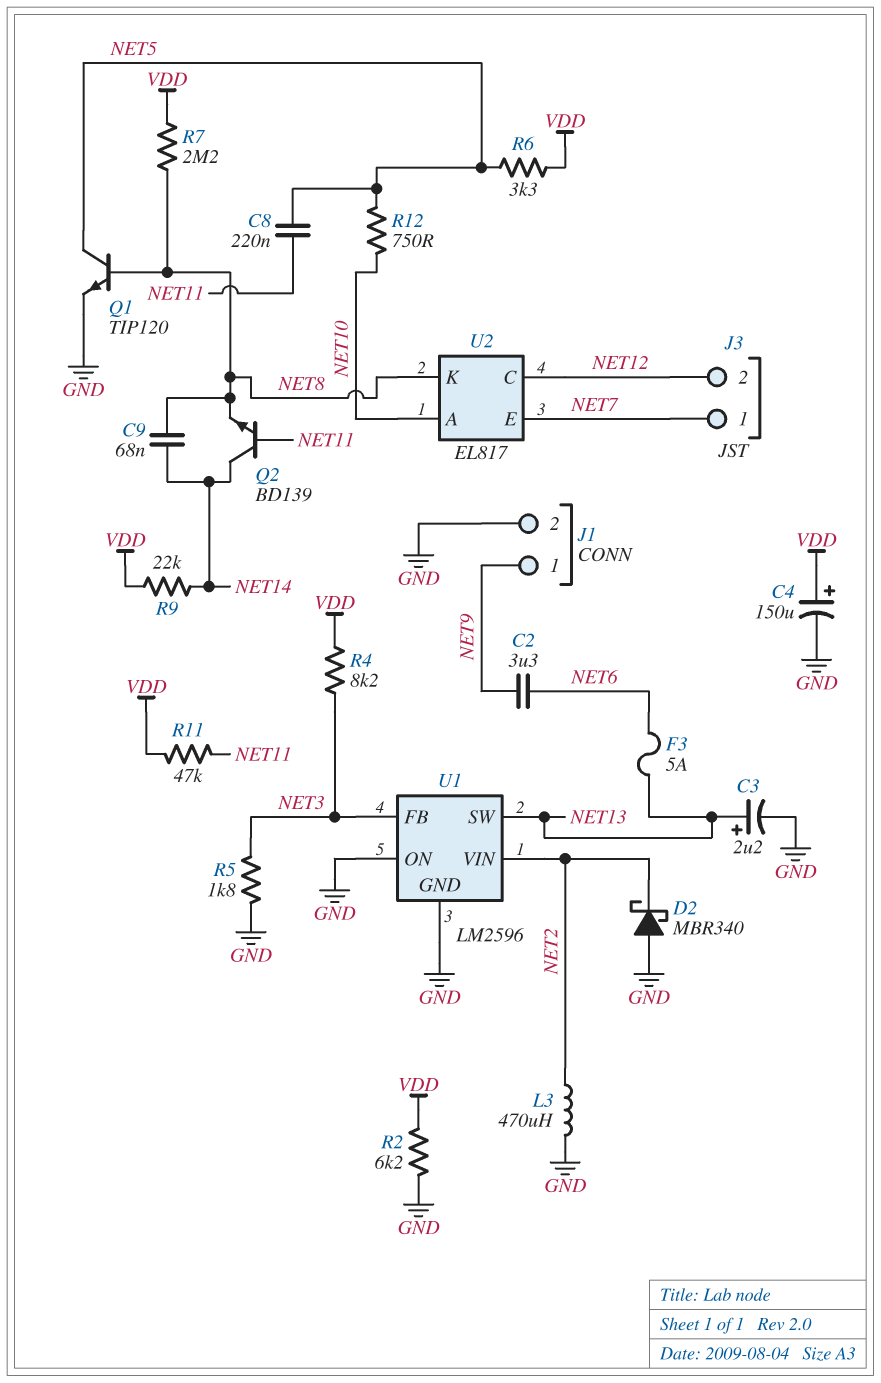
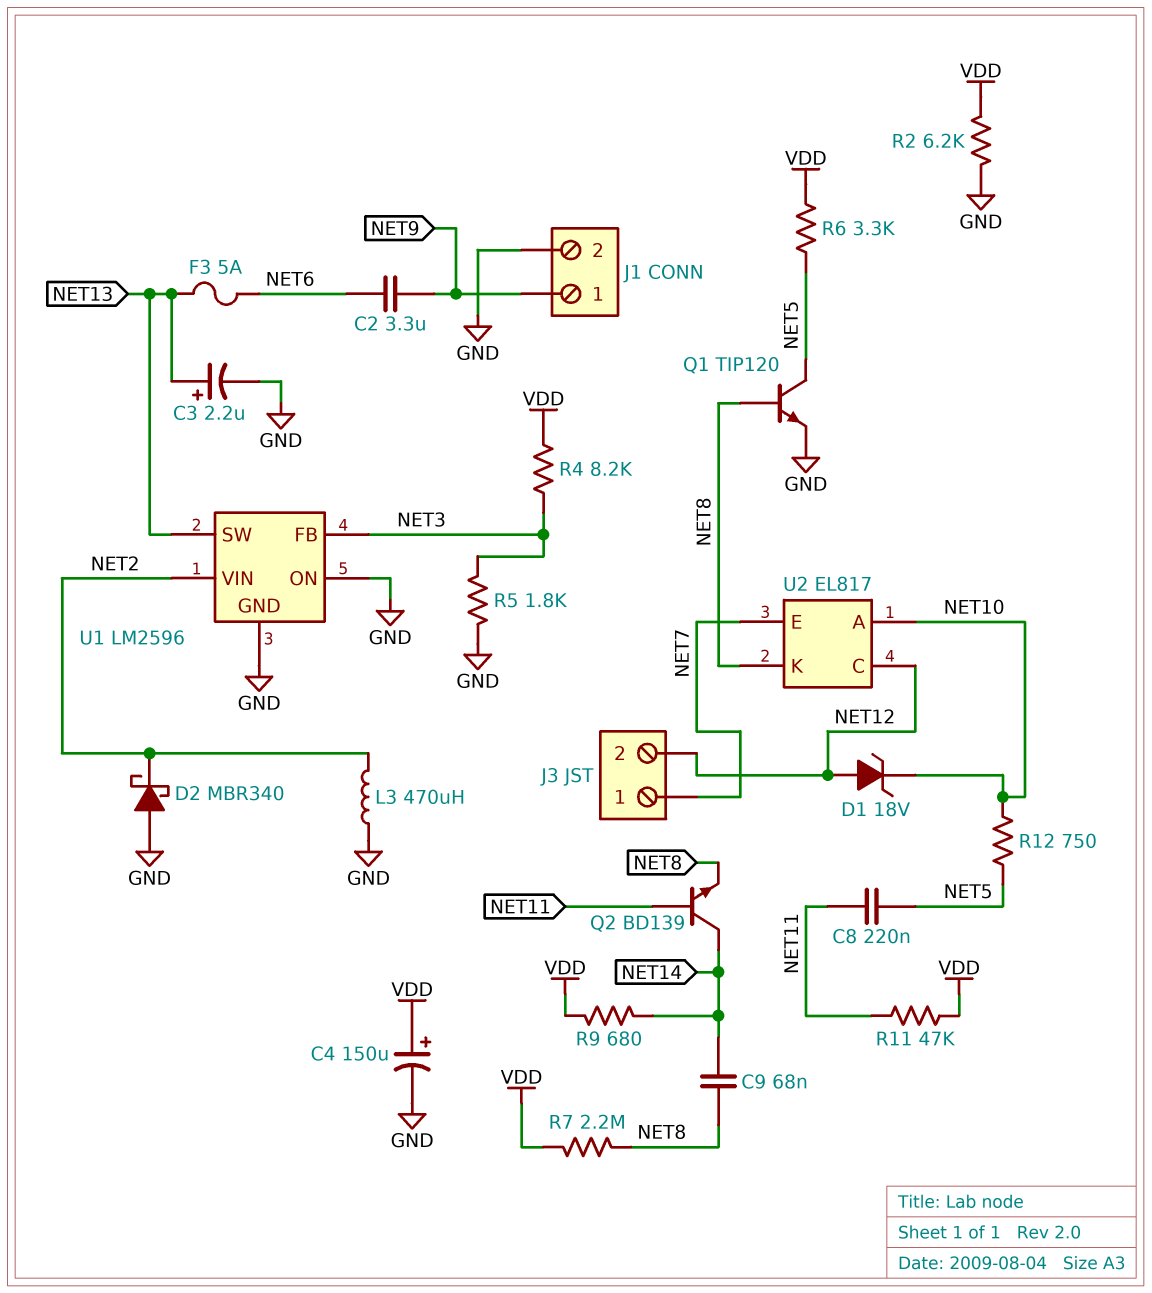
D1: none -> zener 18V (A NET12, K NET10)
R9: 22k (NET14, VDD) -> 680 (NET14, VDD)

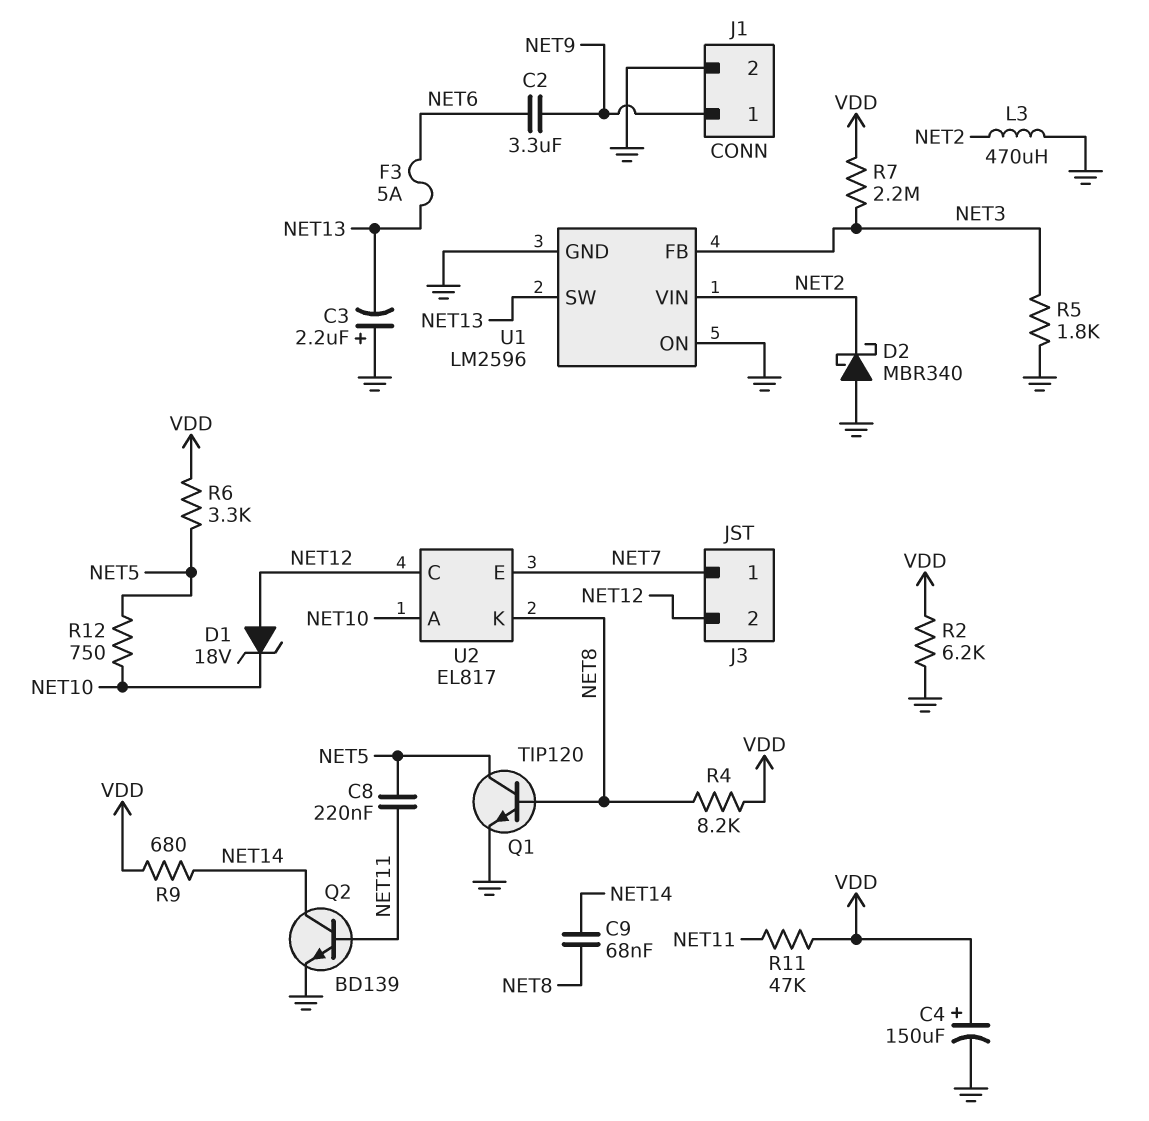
C3: 2.2uF (plus NET13, minus GND) -> 2.2uF (plus GND, minus NET13)
Q2: NPN BD139 (B NET11, C NET14, E NET8) -> NPN BD139 (B NET11, C NET14, E GND)
R4: 8.2k (NET3, VDD) -> 8.2k (NET8, VDD)
R7: 2.2M (NET8, VDD) -> 2.2M (NET3, VDD)

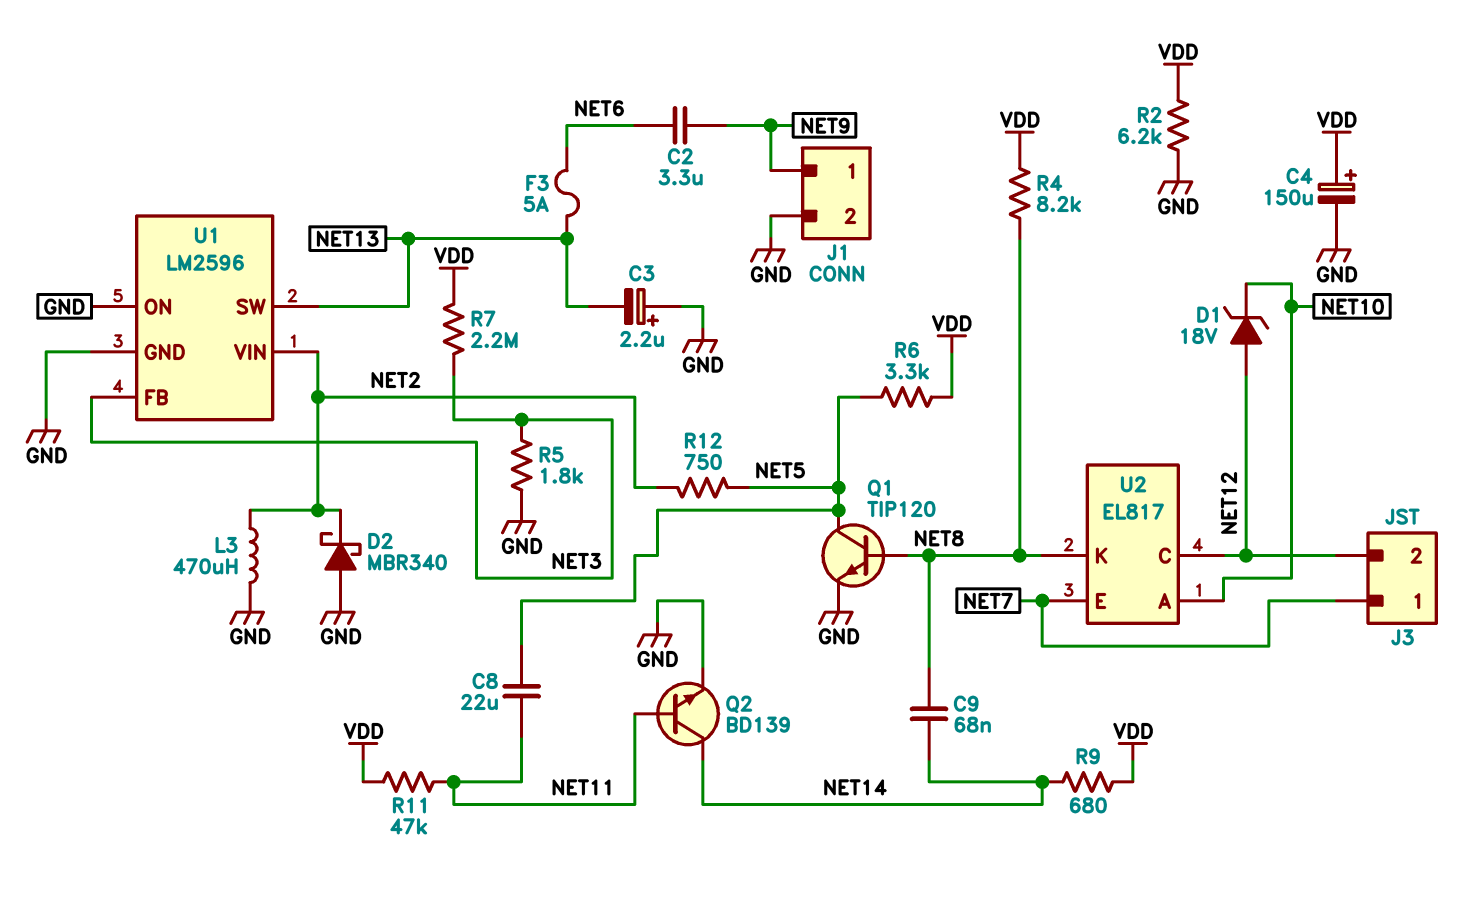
C8: 220nF (NET5, NET11) -> 22uF (NET5, NET11)
R12: 750 (NET5, NET10) -> 750 (NET2, NET5)

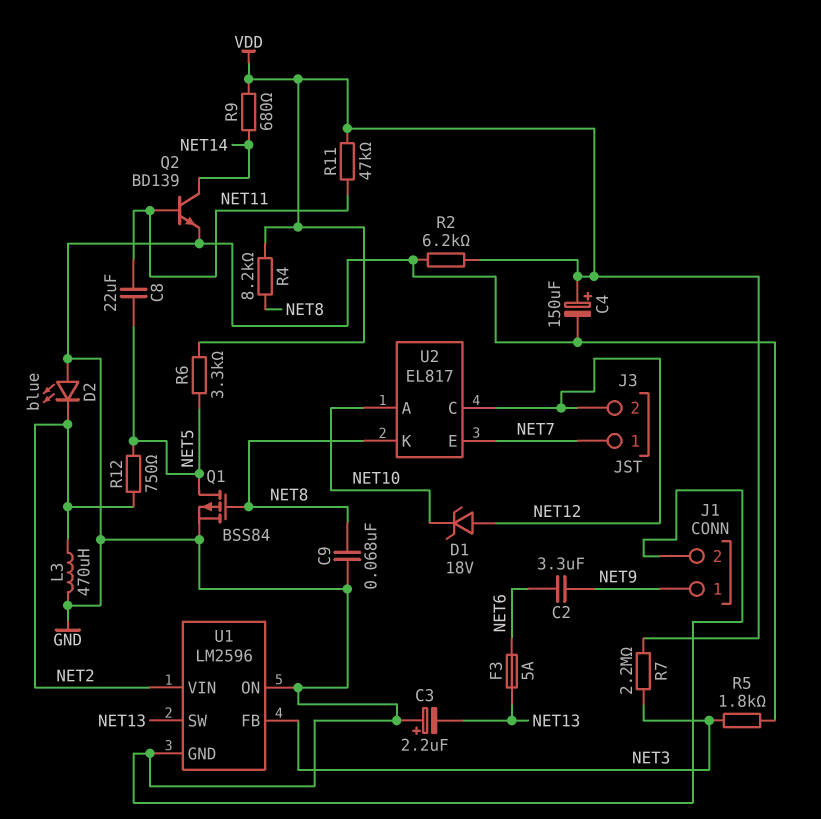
C9: 68nF (NET8, NET14) -> 68nF (GND, NET8)
D2: schottky MBR340 (A GND, K NET2) -> LED blue (A GND, K NET2)
Q1: NPN TIP120 (B NET8, C NET5, E GND) -> PMOS BSS84 (G NET8, D NET5, S GND)

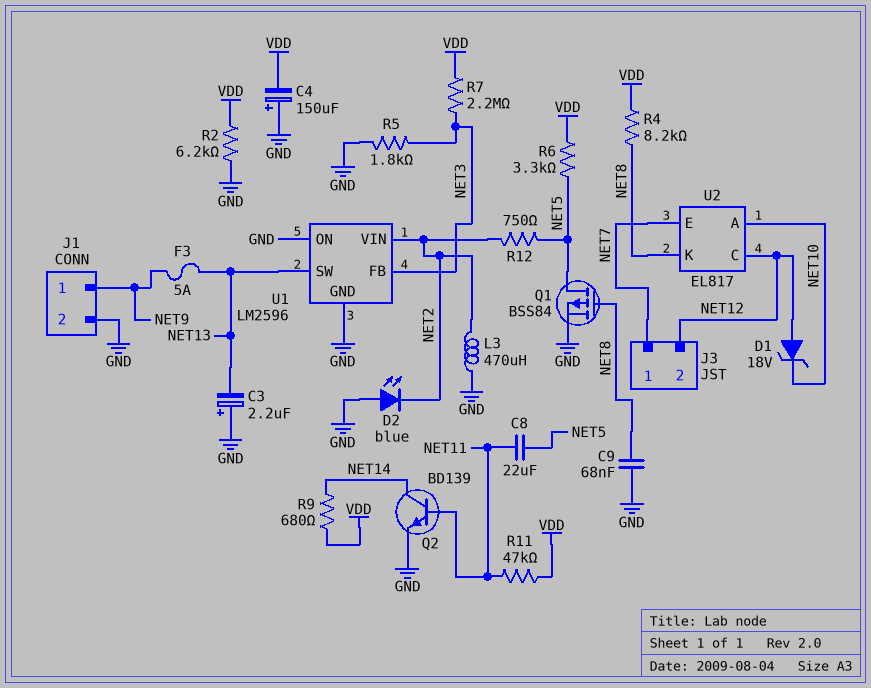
C2: 3.3uF (NET6, NET9) -> none
C4: 150uF (plus VDD, minus GND) -> 150uF (plus GND, minus VDD)
F3: 5A (NET6, NET13) -> 5A (NET9, NET13)

